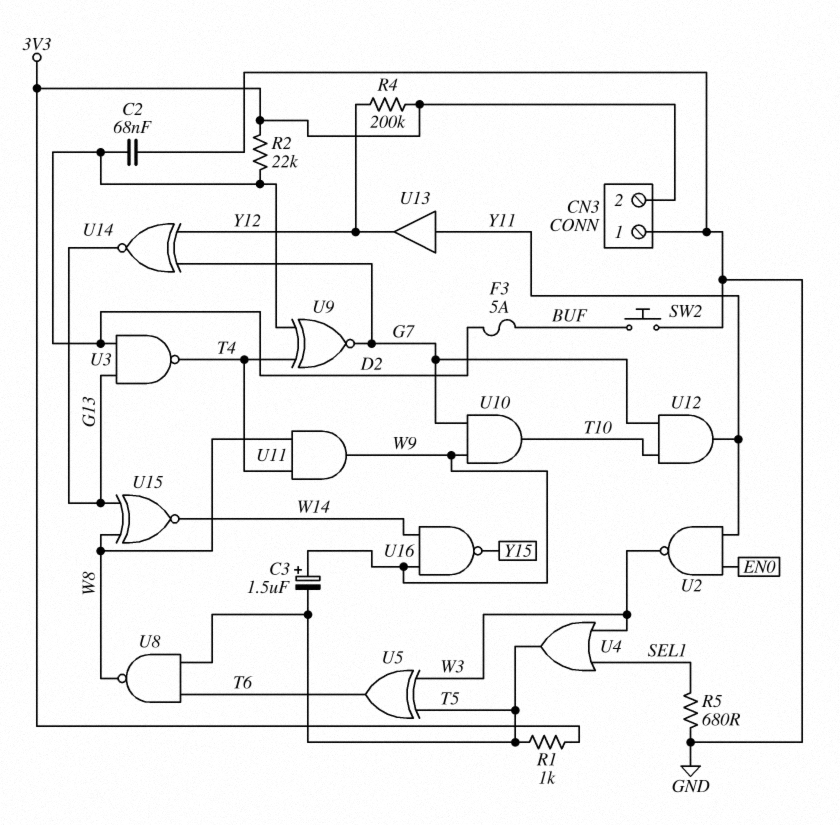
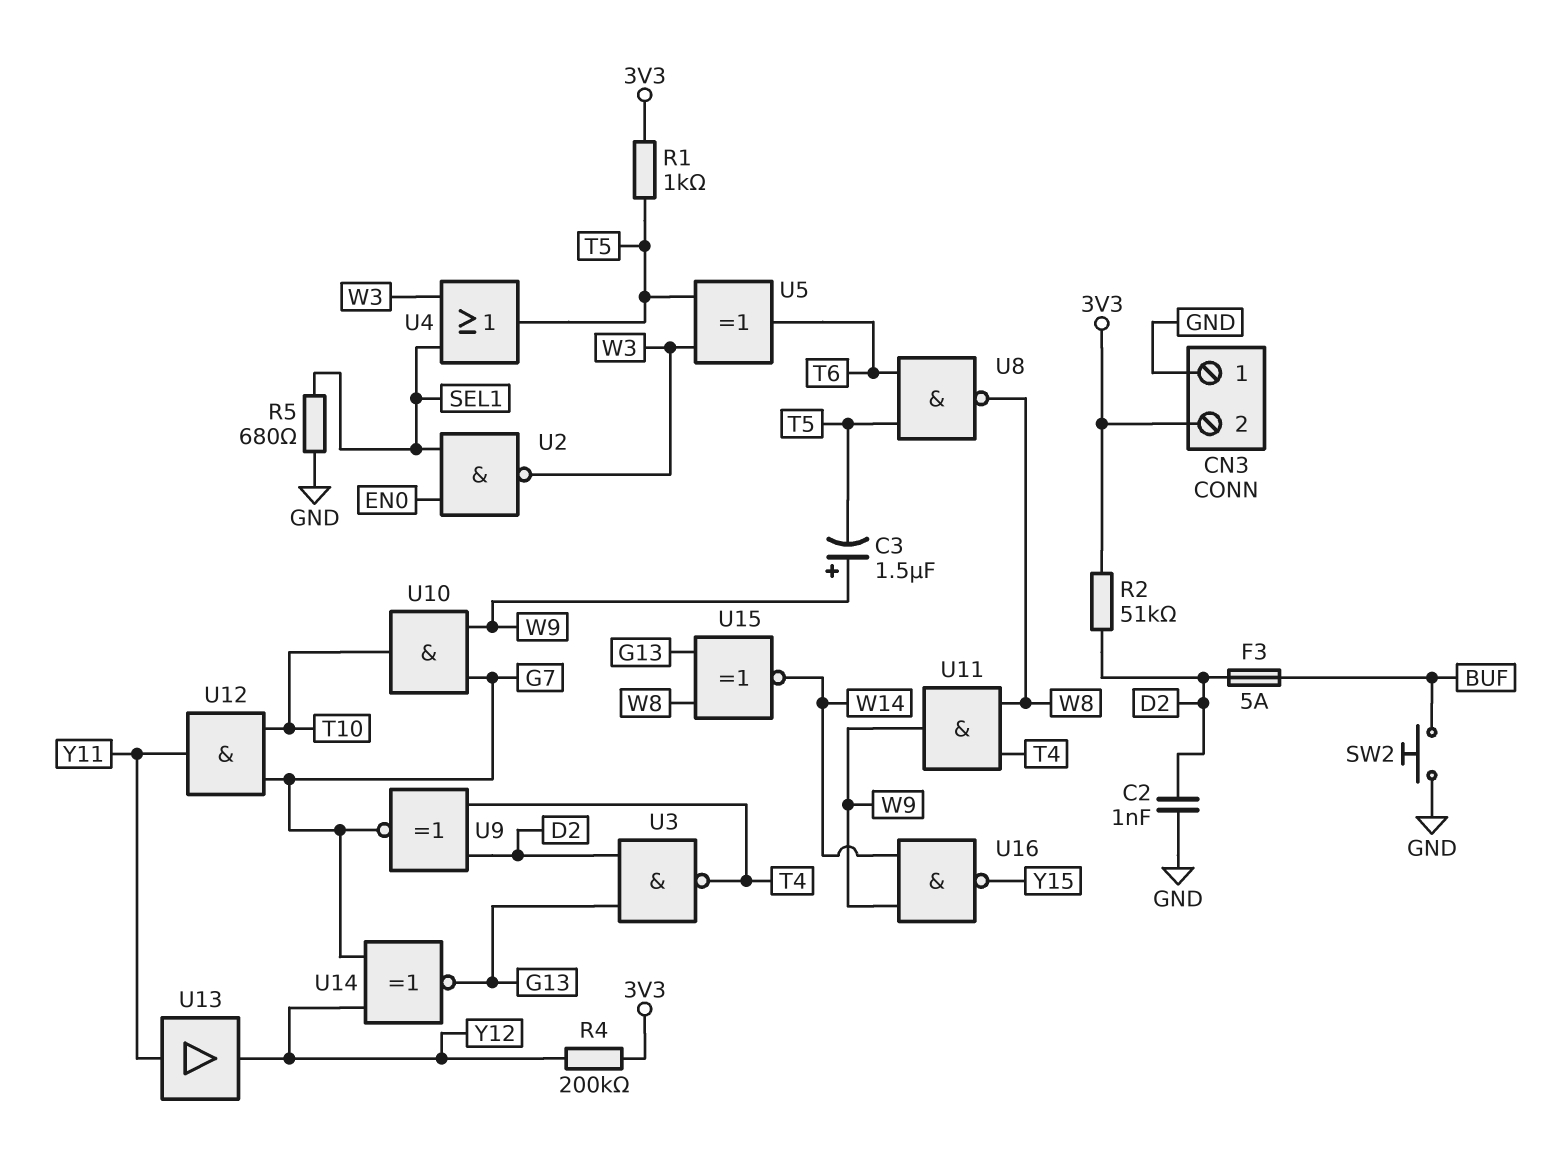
C2: 68nF (D2, GND) -> 1nF (D2, GND)
R2: 22k (3V3, D2) -> 51k (3V3, D2)
U2: NAND (in EN0, in Y11, out W3) -> NAND (in EN0, in SEL1, out W3)

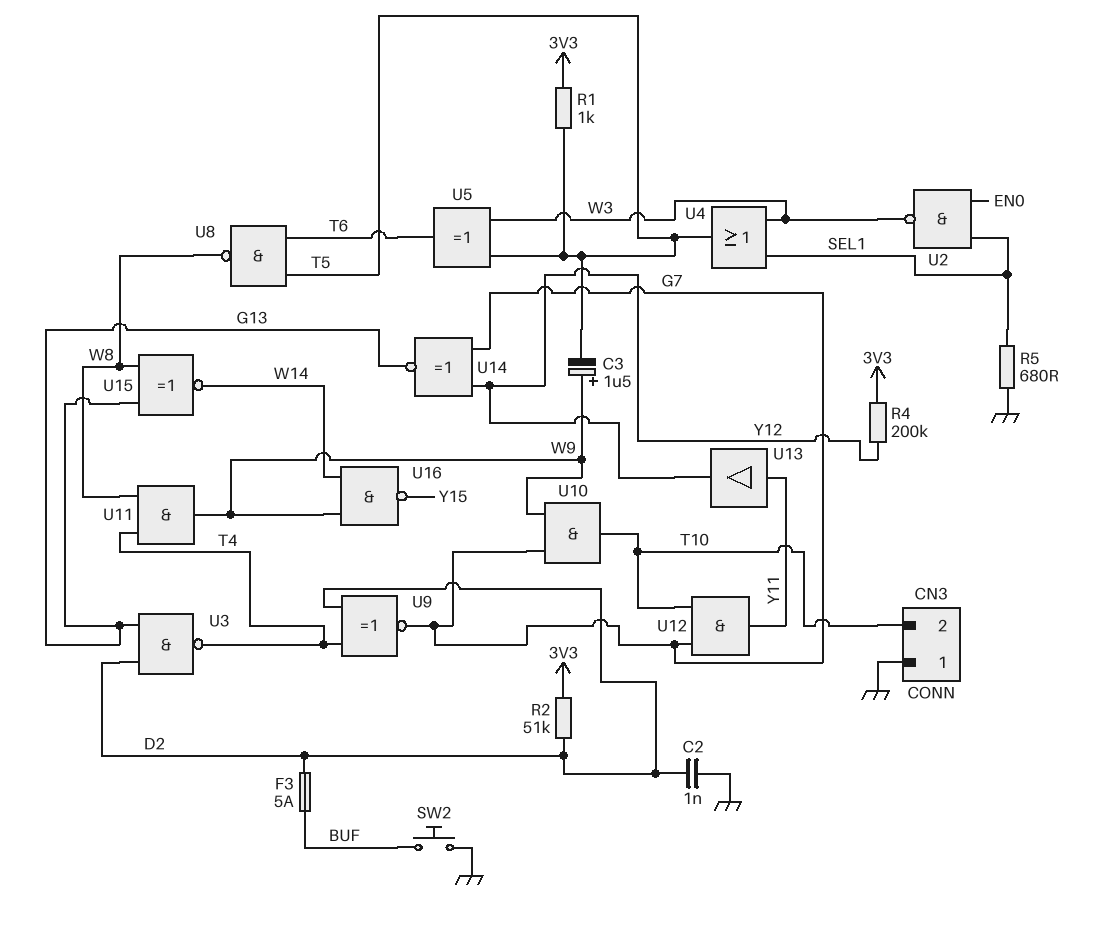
CN3 pin 2: 3V3 -> T10

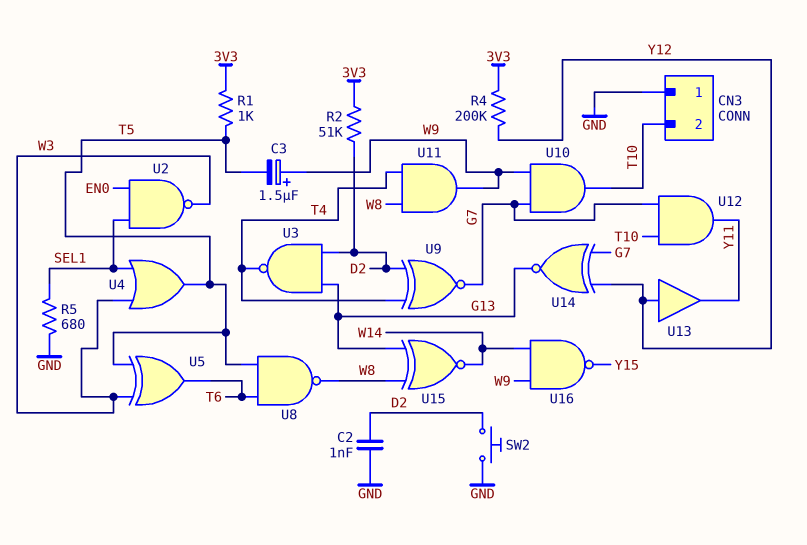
F3: 5A (BUF, D2) -> none
SW2: button (BUF, GND) -> button (D2, GND)
U13: buffer (in Y11, out Y12) -> buffer (in Y12, out Y11)

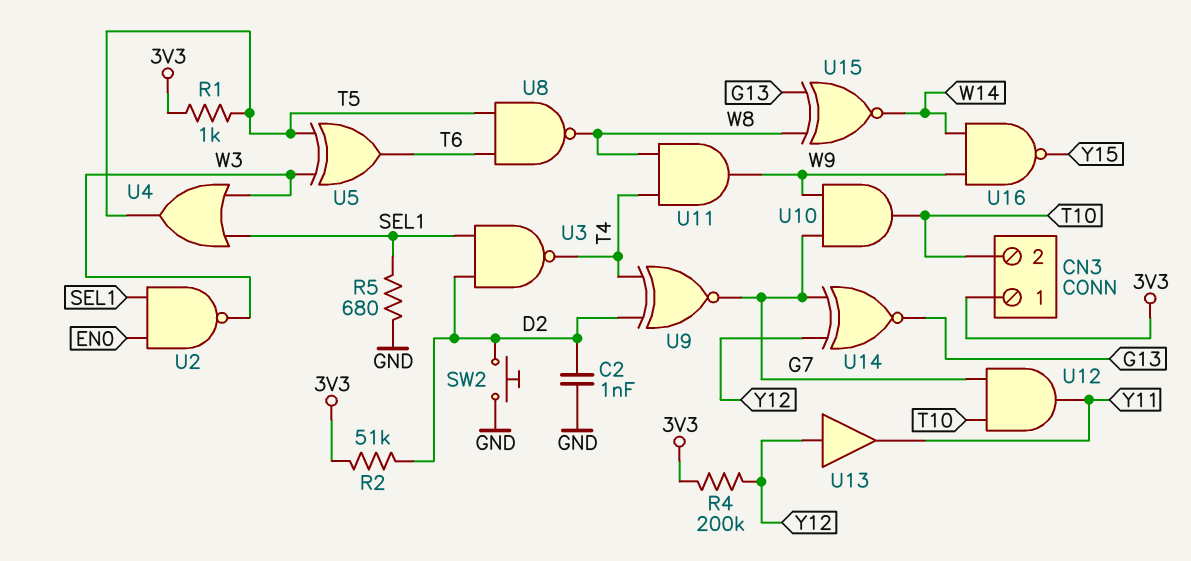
C3: 1.5uF (plus W9, minus T5) -> none
CN3 pin 1: GND -> 3V3
U3: NAND (in D2, in G13, out T4) -> NAND (in D2, in SEL1, out T4)

